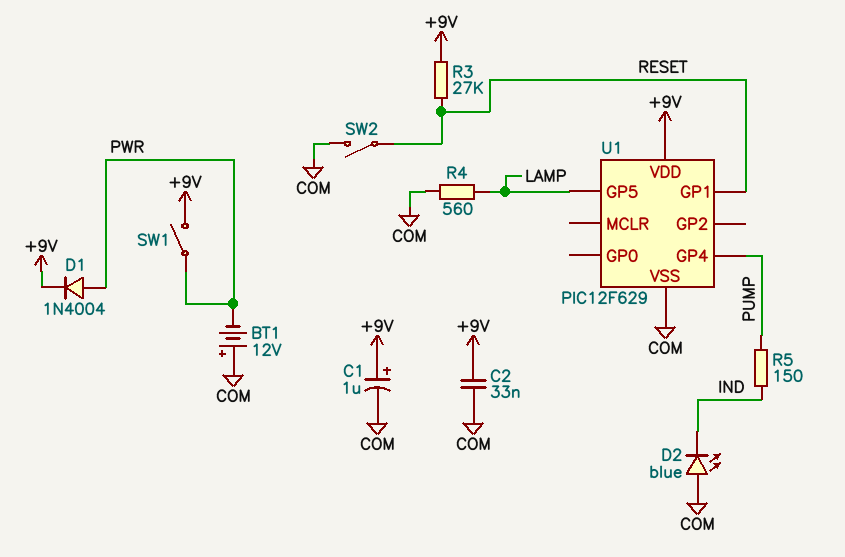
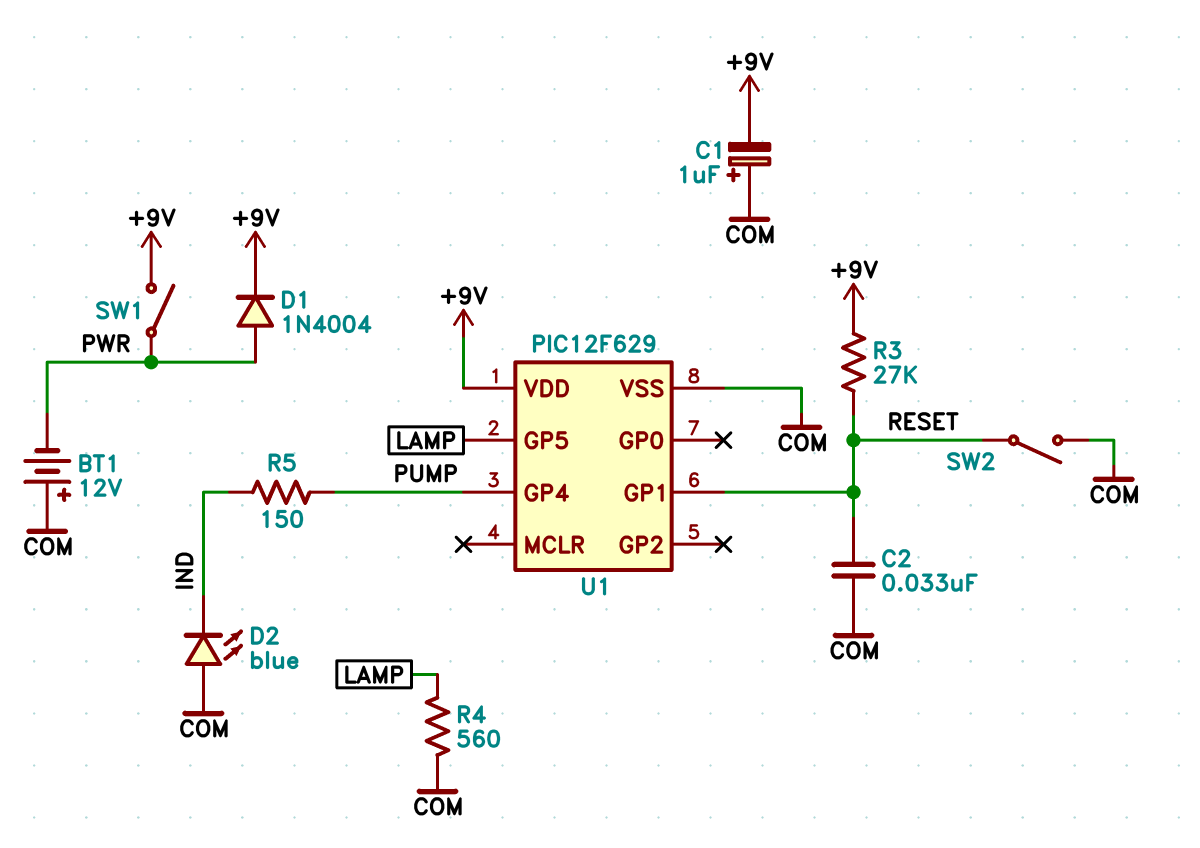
C1: 1uF (plus +9V, minus COM) -> 1uF (plus COM, minus +9V)
C2: 33nF (+9V, COM) -> 33nF (COM, RESET)

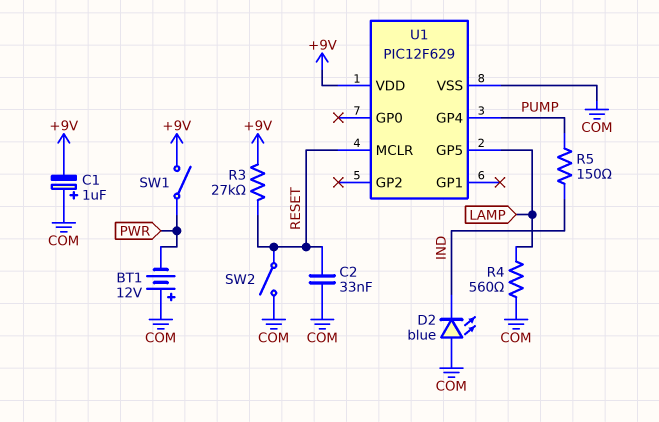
D1: diode 1N4004 (A PWR, K +9V) -> none
U1 pin GP1: RESET -> none
U1 pin MCLR: none -> RESET

